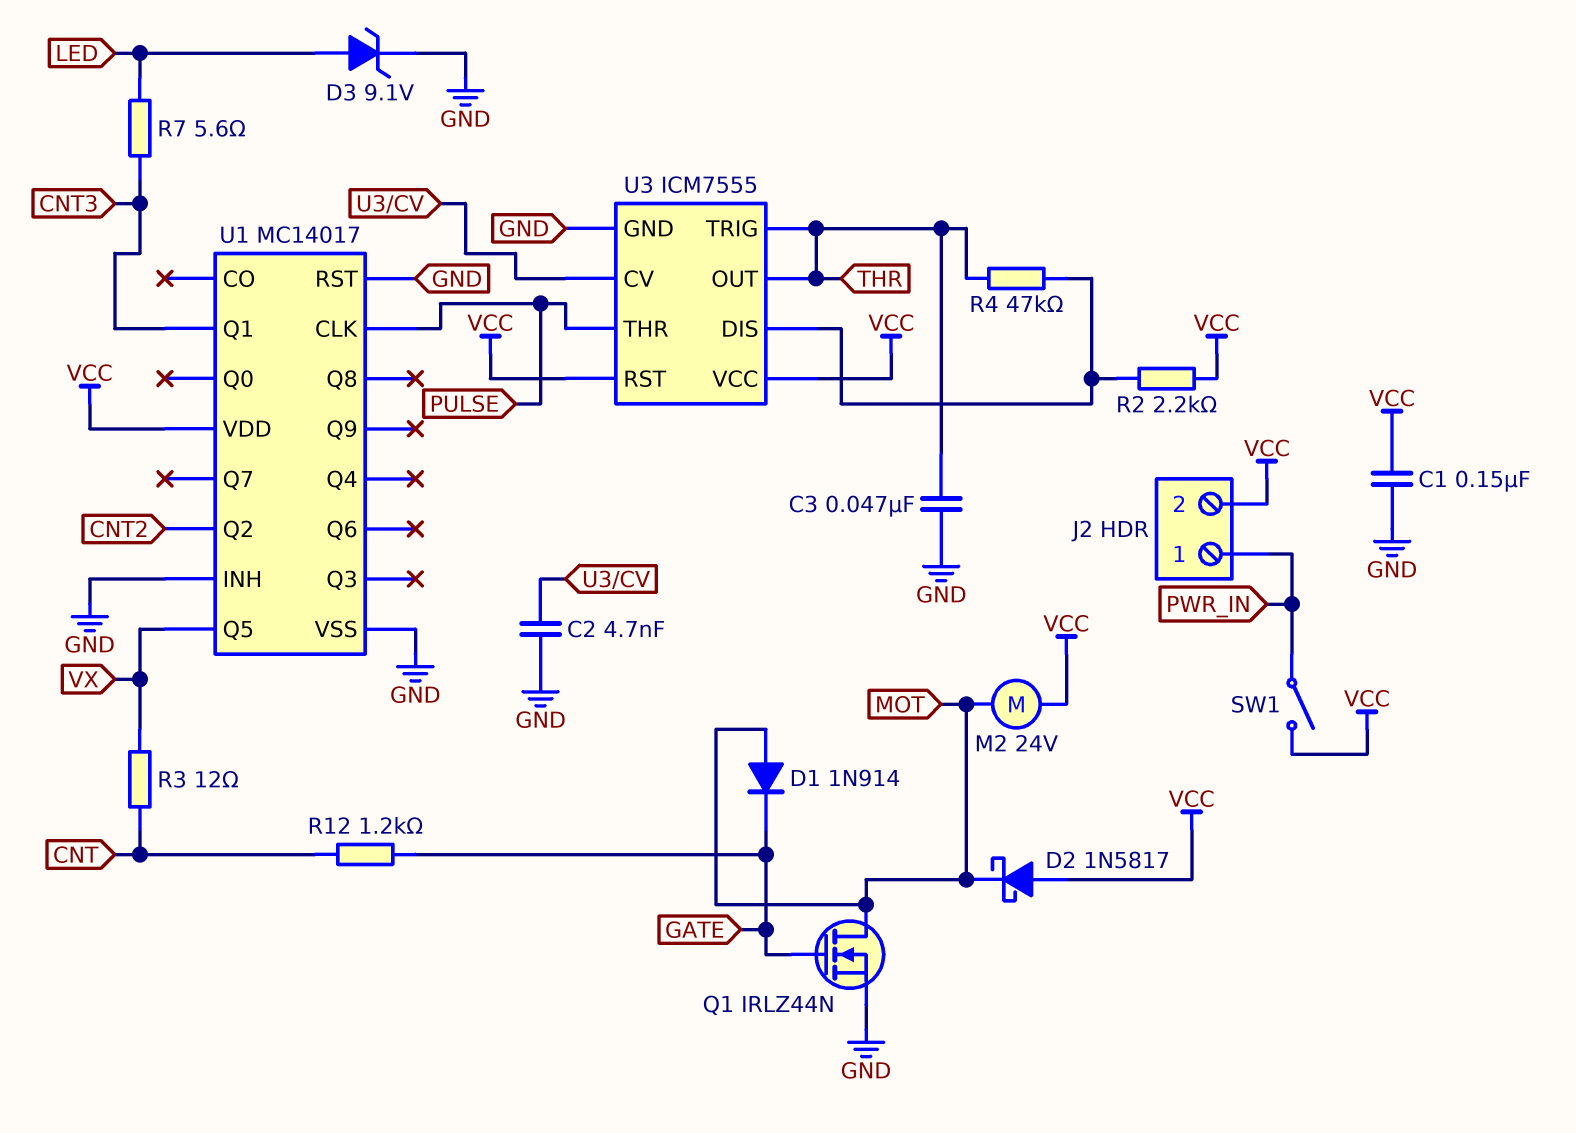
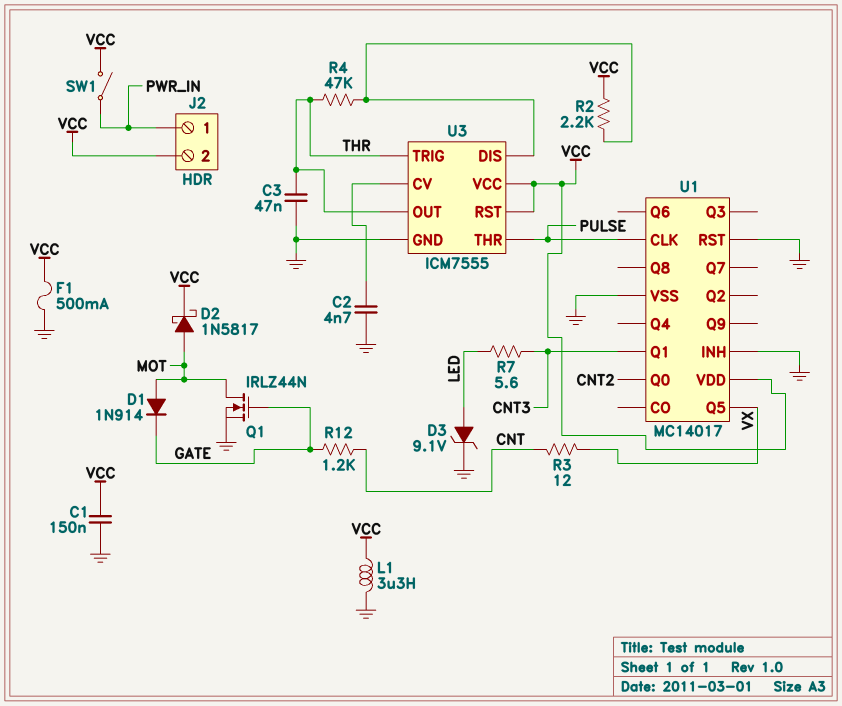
D2: schottky 1N5817 (A VCC, K MOT) -> schottky 1N5817 (A MOT, K VCC)
F1: none -> 500mA (GND, VCC)
L1: none -> 3.3uH (GND, VCC)
M2: motor 24V (MOT, VCC) -> none
U1 pin Q0: none -> CNT2
U1 pin Q2: CNT2 -> none

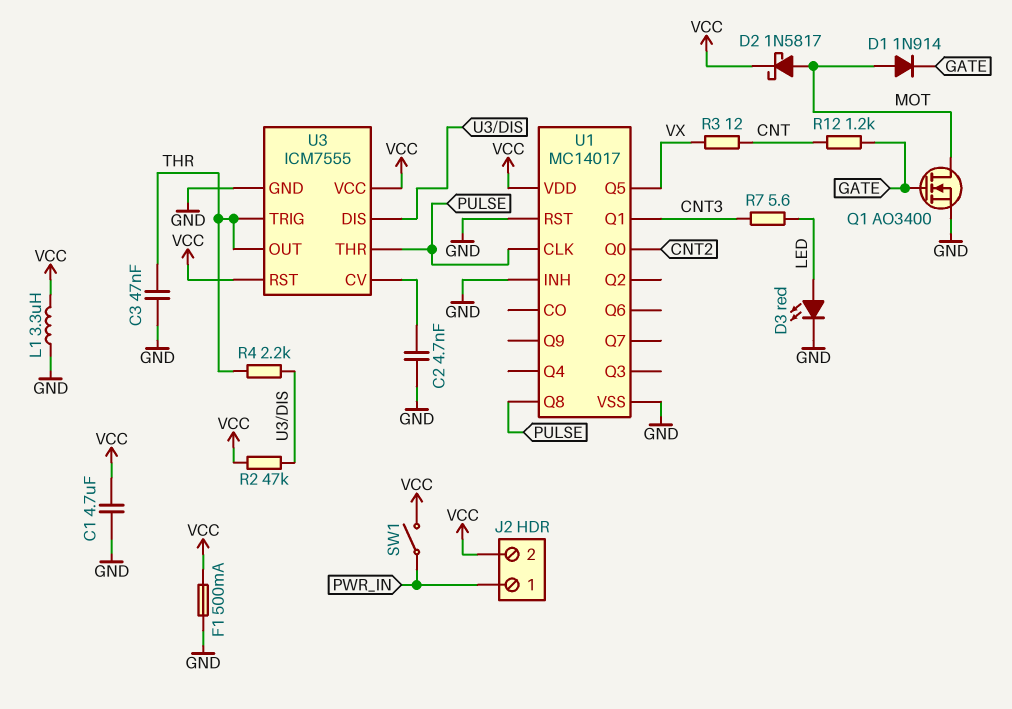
C1: 150nF (GND, VCC) -> 4.7uF (GND, VCC)
D3: zener 9.1V (A LED, K GND) -> LED red (A LED, K GND)
Q1: NMOS IRLZ44N (G GATE, D MOT, S GND) -> NMOS AO3400 (G GATE, D MOT, S GND)
R2: 2.2k (U3/DIS, VCC) -> 47k (U3/DIS, VCC)
R4: 47k (THR, U3/DIS) -> 2.2k (THR, U3/DIS)
U1 pin Q8: none -> PULSE

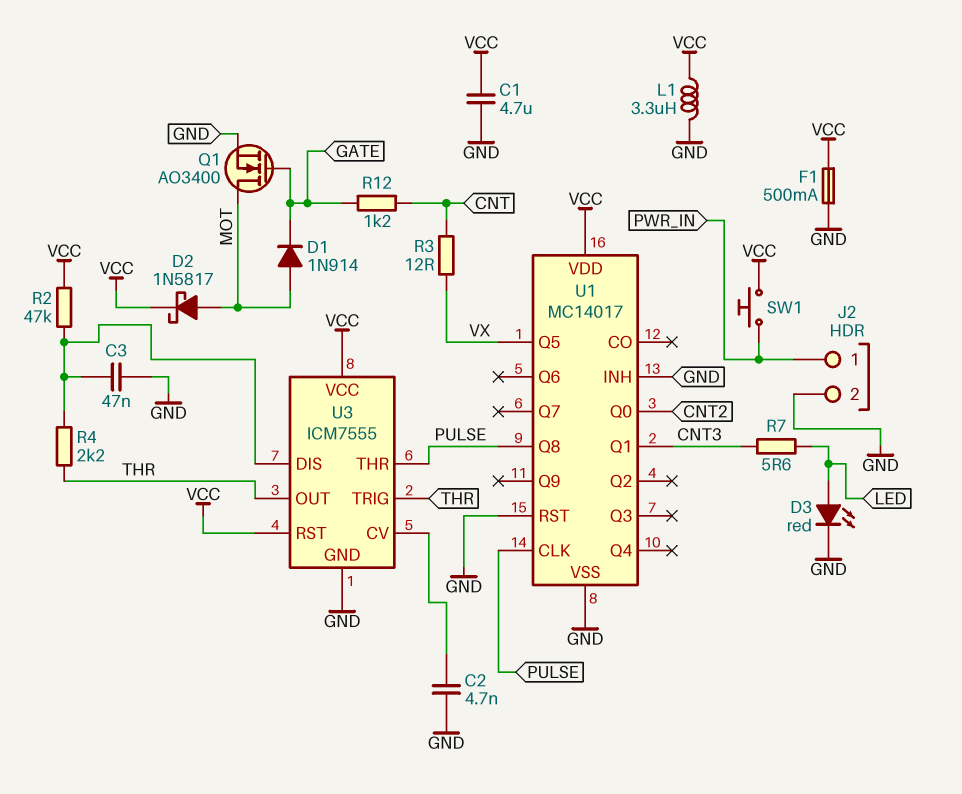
C3: 47nF (GND, THR) -> 47nF (GND, U3/DIS)
J2 pin 2: VCC -> GND
SW1: switch (PWR_IN, VCC) -> button (PWR_IN, VCC)

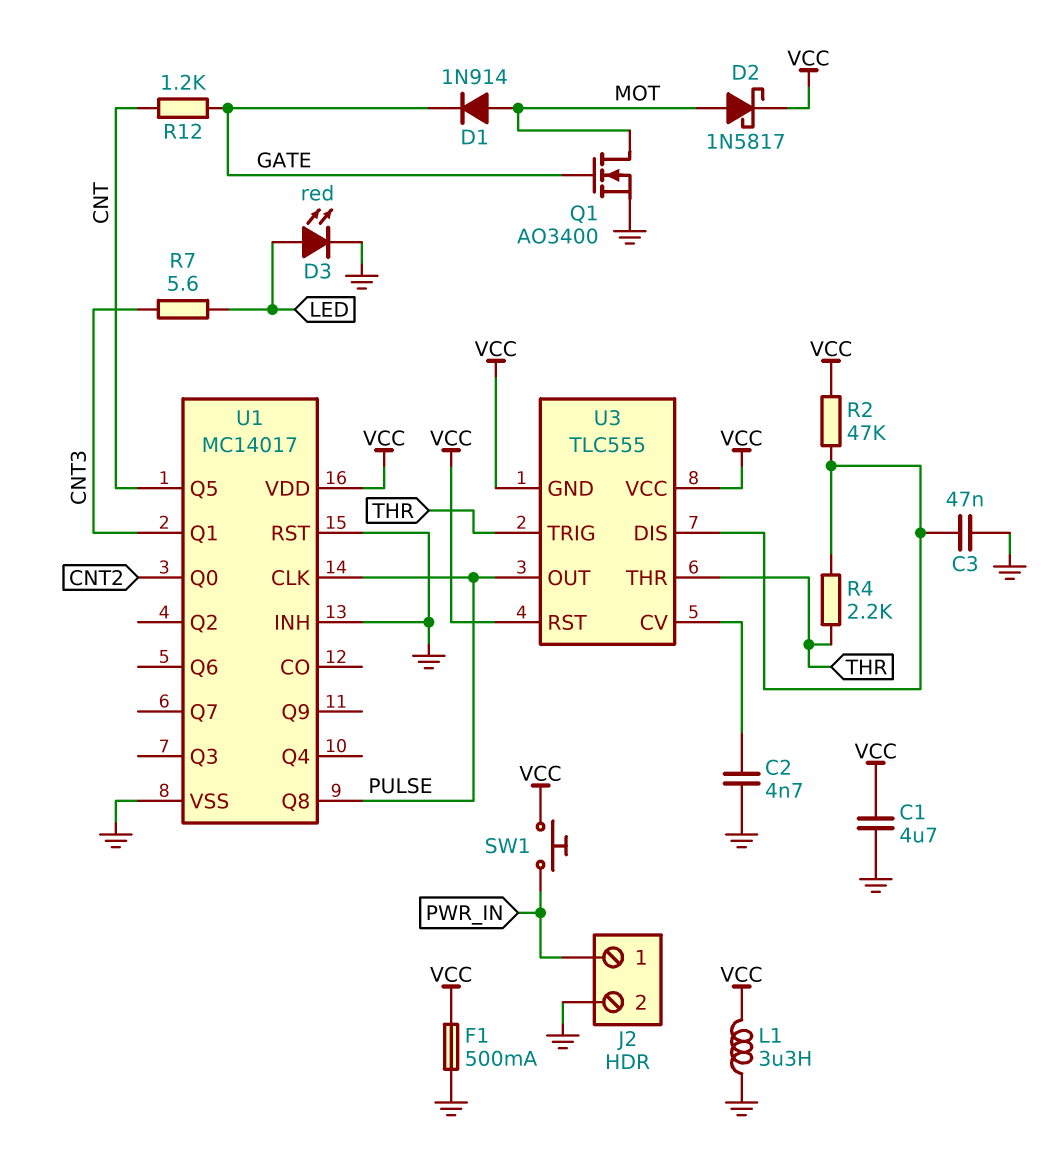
R3: 12 (CNT, VX) -> none
U1 pin Q5: VX -> CNT
U3: ICM7555 -> TLC555
U3 pin GND: GND -> VCC
U3 pin OUT: THR -> PULSE
U3 pin THR: PULSE -> THR

